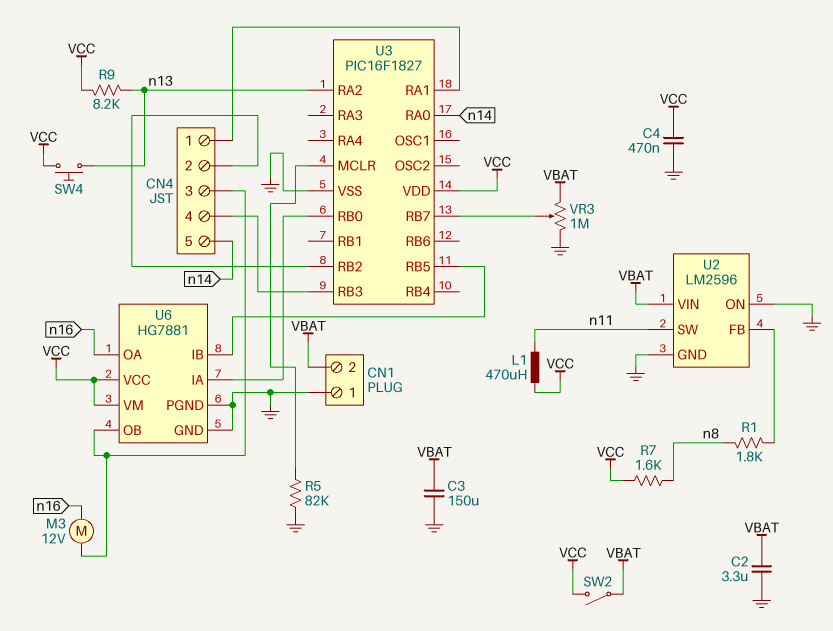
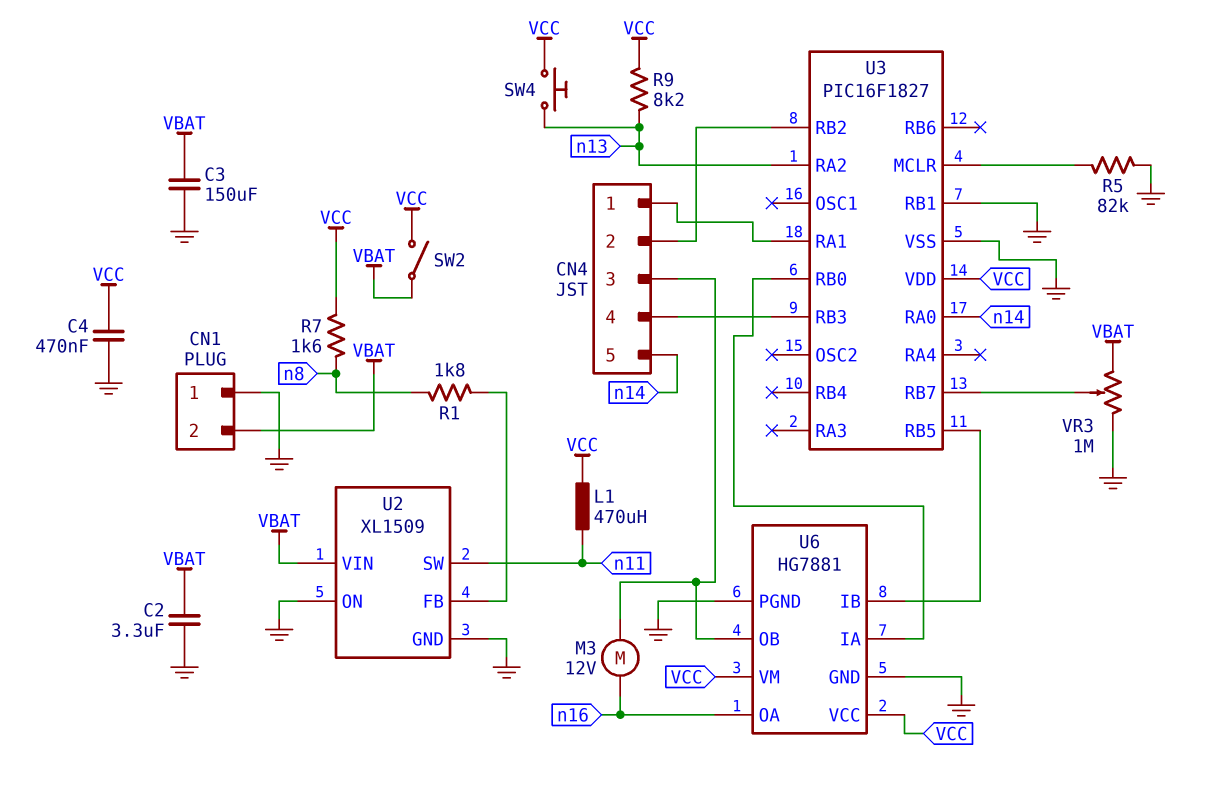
U2: LM2596 -> XL1509
U3 pin RB1: none -> GND

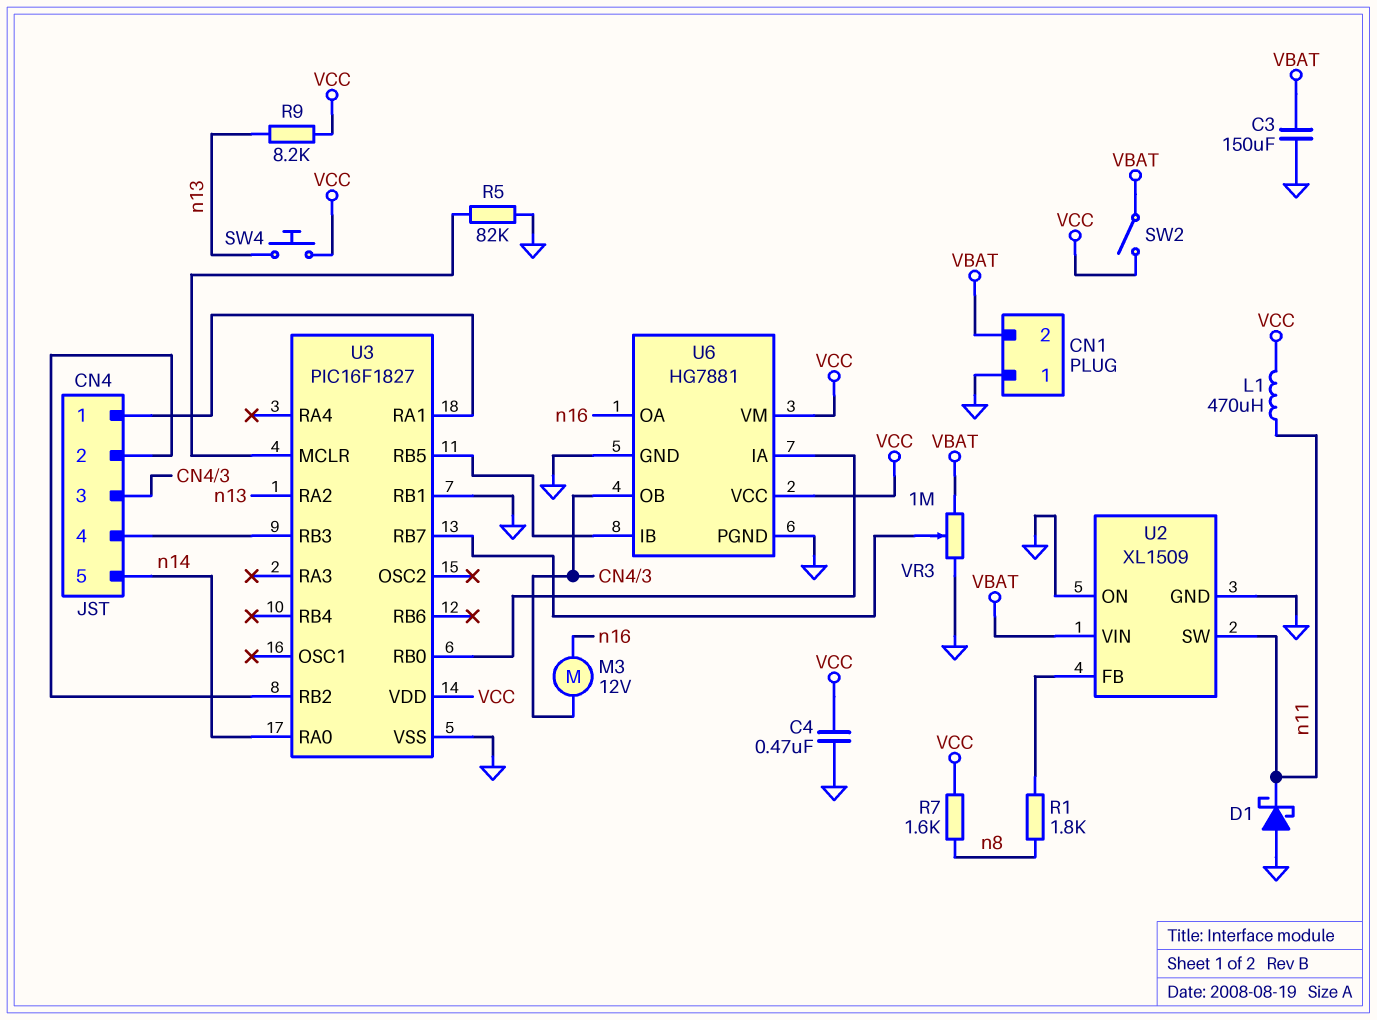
C2: 3.3uF (GND, VBAT) -> none
D1: none -> schottky (A GND, K n11)

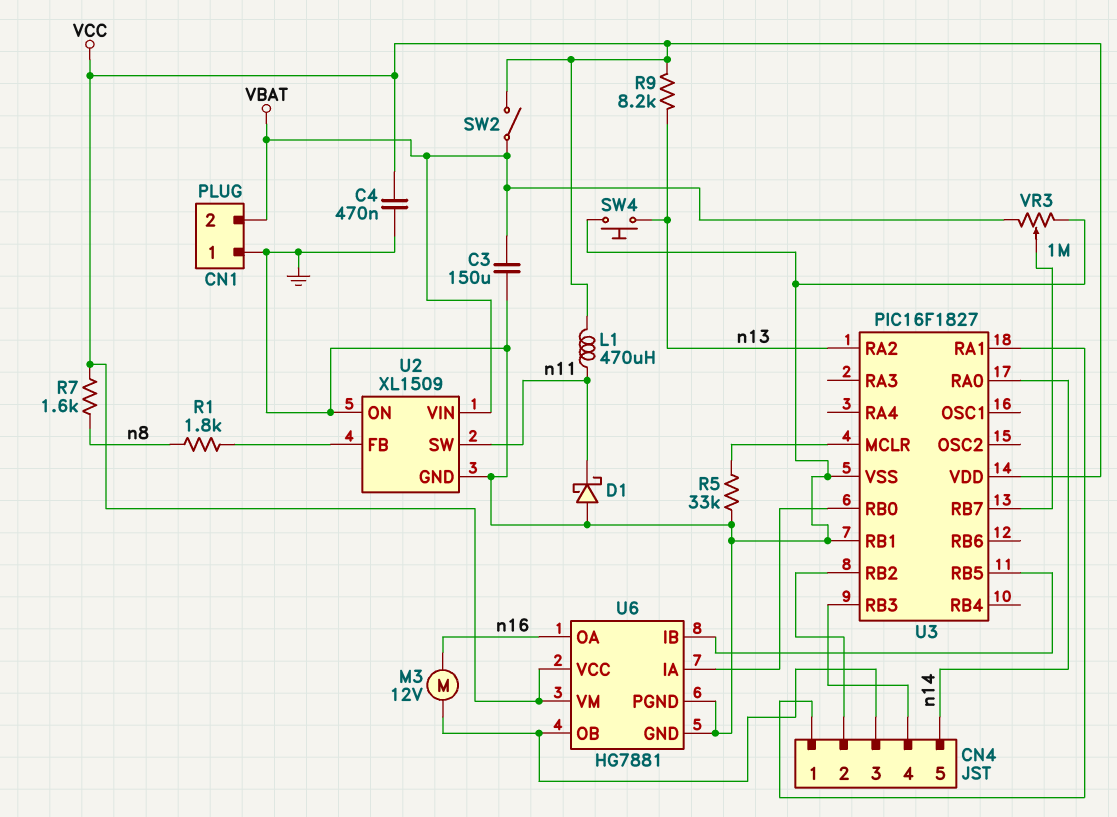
R5: 82k (GND, U3/MCLR) -> 33k (GND, U3/MCLR)
SW4: button (VCC, n13) -> button (GND, n13)

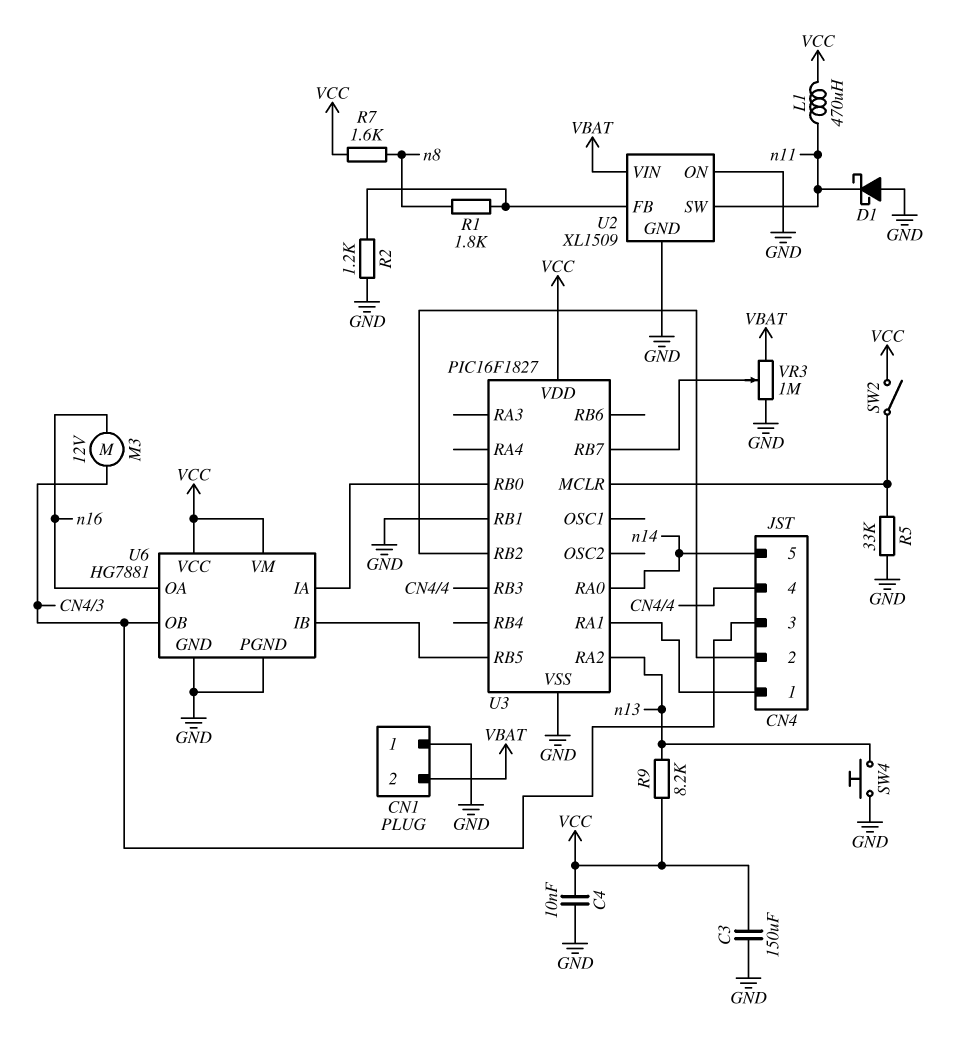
C3: 150uF (GND, VBAT) -> 150uF (GND, VCC)
C4: 470nF (GND, VCC) -> 10nF (GND, VCC)
R2: none -> 1.2k (GND, U2/FB)
SW2: switch (VBAT, VCC) -> switch (U3/MCLR, VCC)

